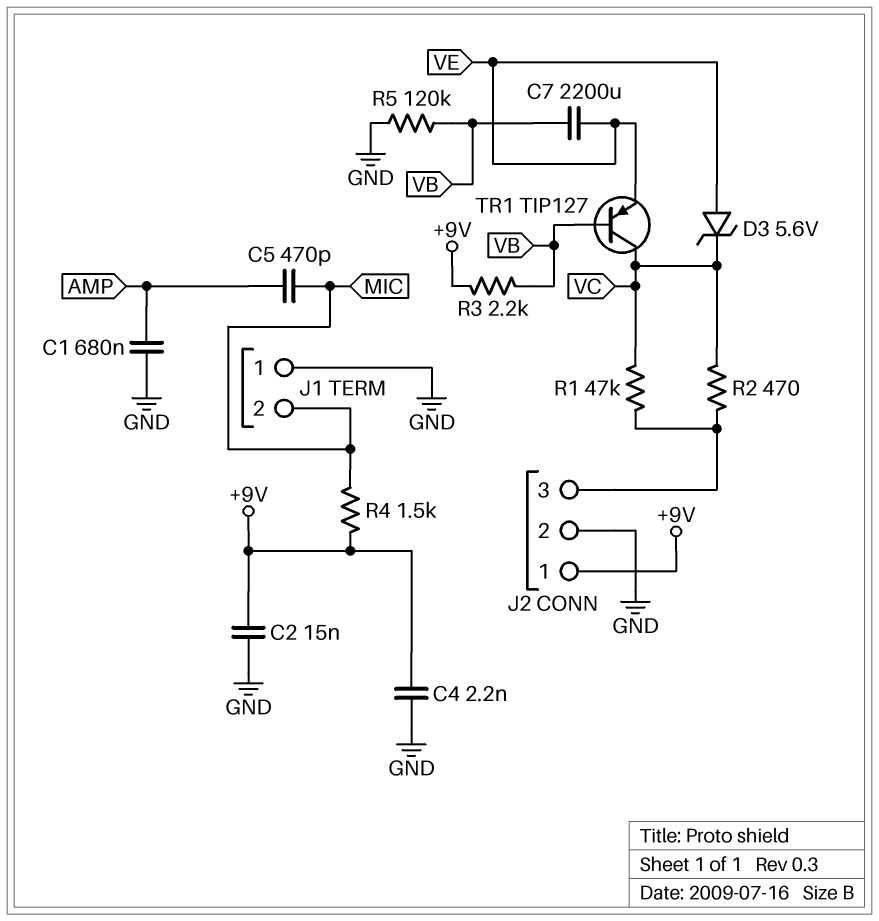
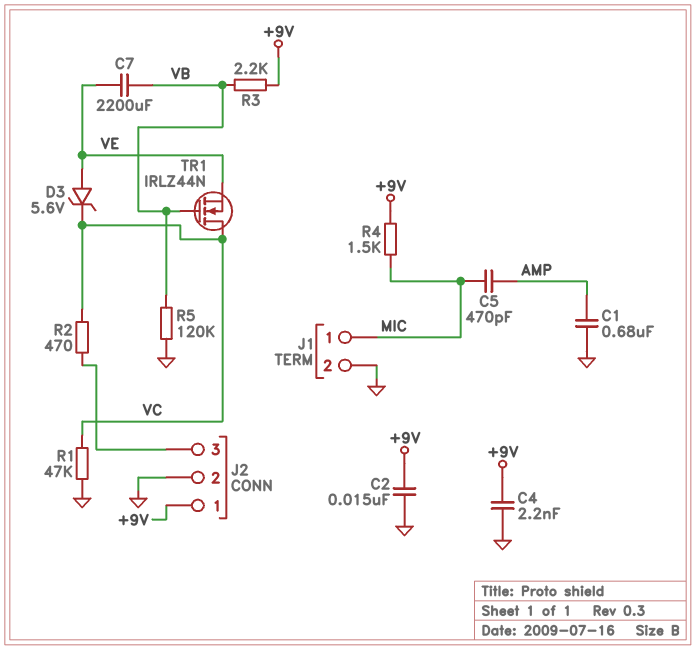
J1 pin 1: GND -> MIC
J1 pin 2: MIC -> GND
R1: 47k (J2/3, VC) -> 47k (GND, VC)
TR1: PNP TIP127 (B VB, C VC, E VE) -> NMOS IRLZ44N (G VB, D VC, S VE)

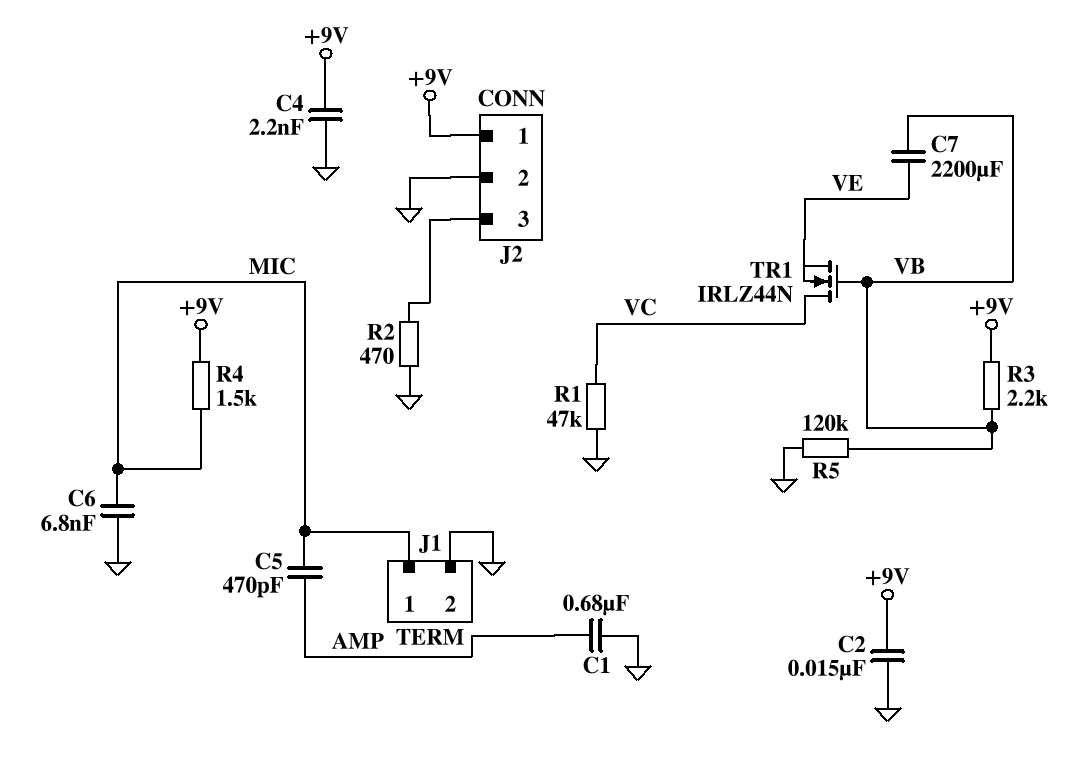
C6: none -> 6.8nF (GND, MIC)
D3: zener 5.6V (A VE, K VC) -> none
R2: 470 (J2/3, VC) -> 470 (GND, J2/3)

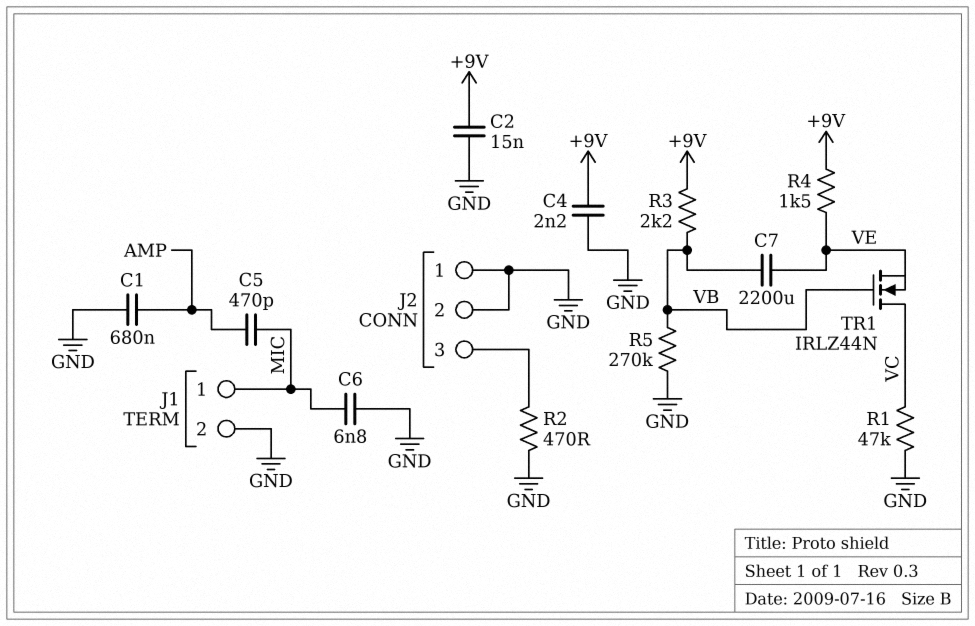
J2 pin 1: +9V -> GND
R4: 1.5k (+9V, MIC) -> 1.5k (+9V, VE)
R5: 120k (GND, VB) -> 270k (GND, VB)

